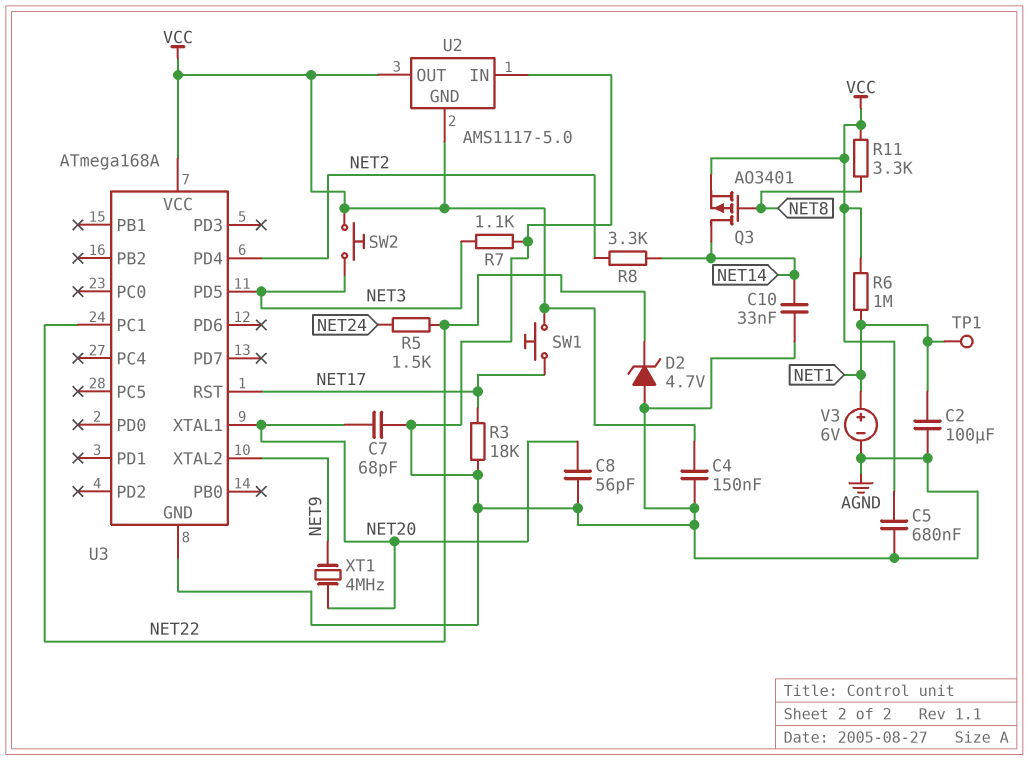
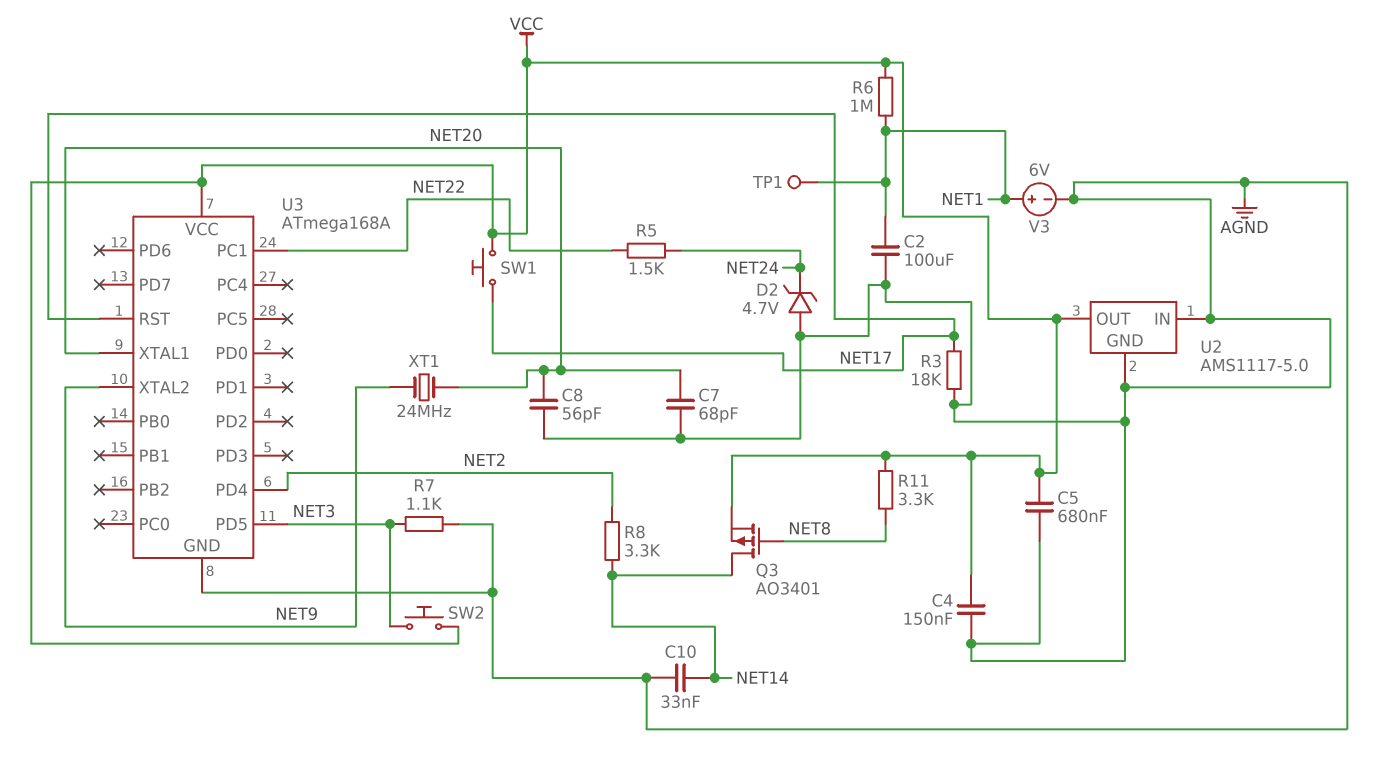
D2: zener 4.7V (A AGND, K NET22) -> zener 4.7V (A AGND, K NET24)
U2 pin GND: VCC -> AGND
XT1: 4MHz (NET9, NET20) -> 24MHz (NET9, NET20)

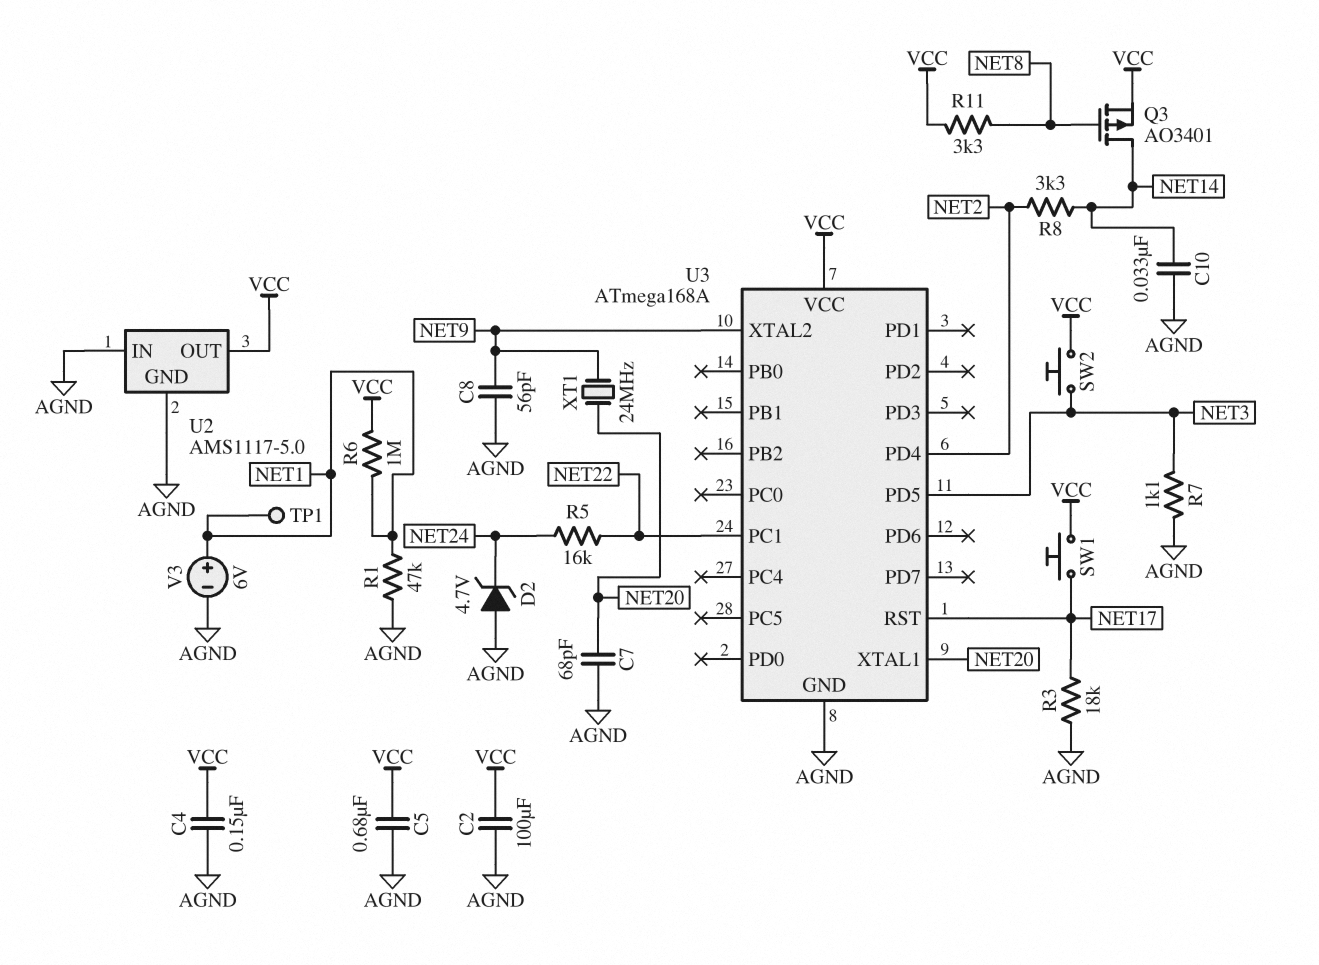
C2: 100uF (AGND, NET1) -> 100uF (AGND, VCC)
C8: 56pF (AGND, NET20) -> 56pF (AGND, NET9)
R1: none -> 47k (AGND, NET1)
R5: 1.5k (NET22, NET24) -> 16k (NET22, NET24)

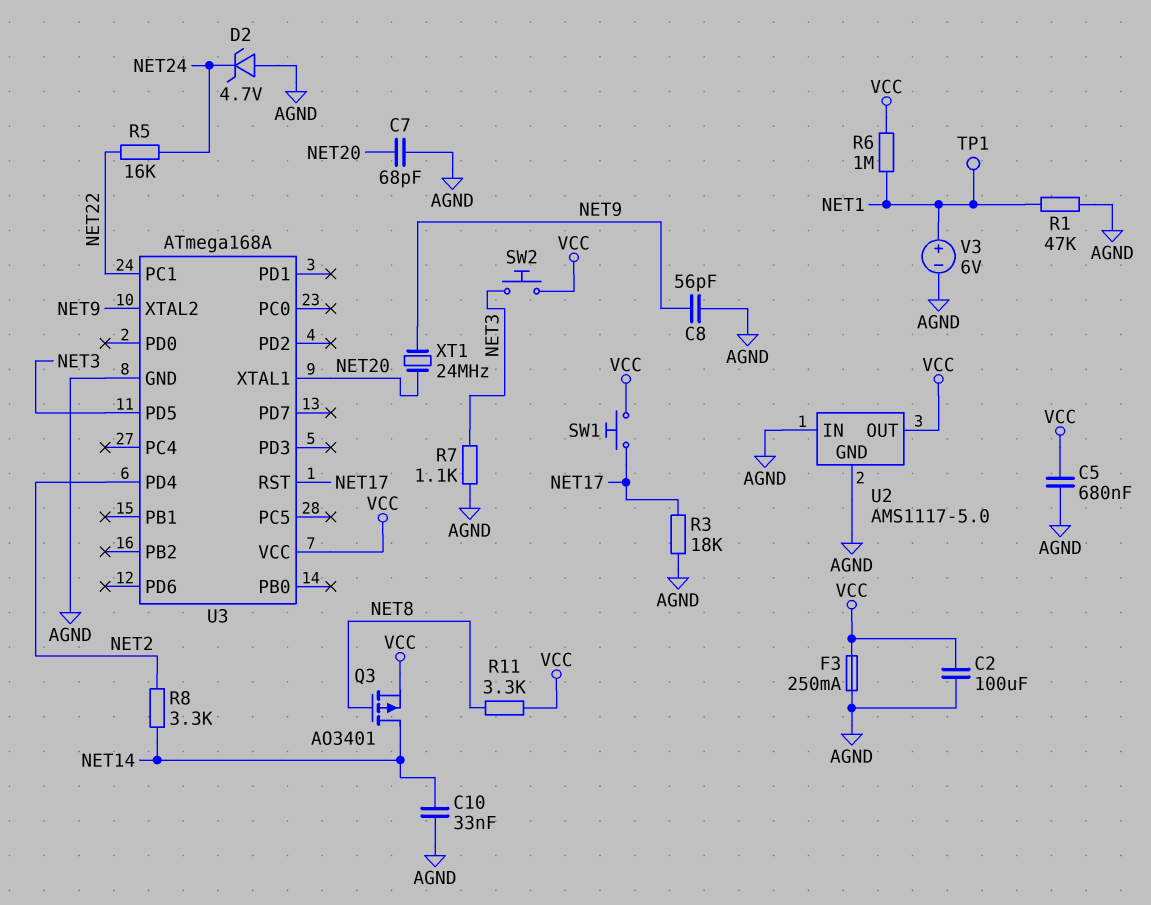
C4: 150nF (AGND, VCC) -> none
F3: none -> 250mA (AGND, VCC)

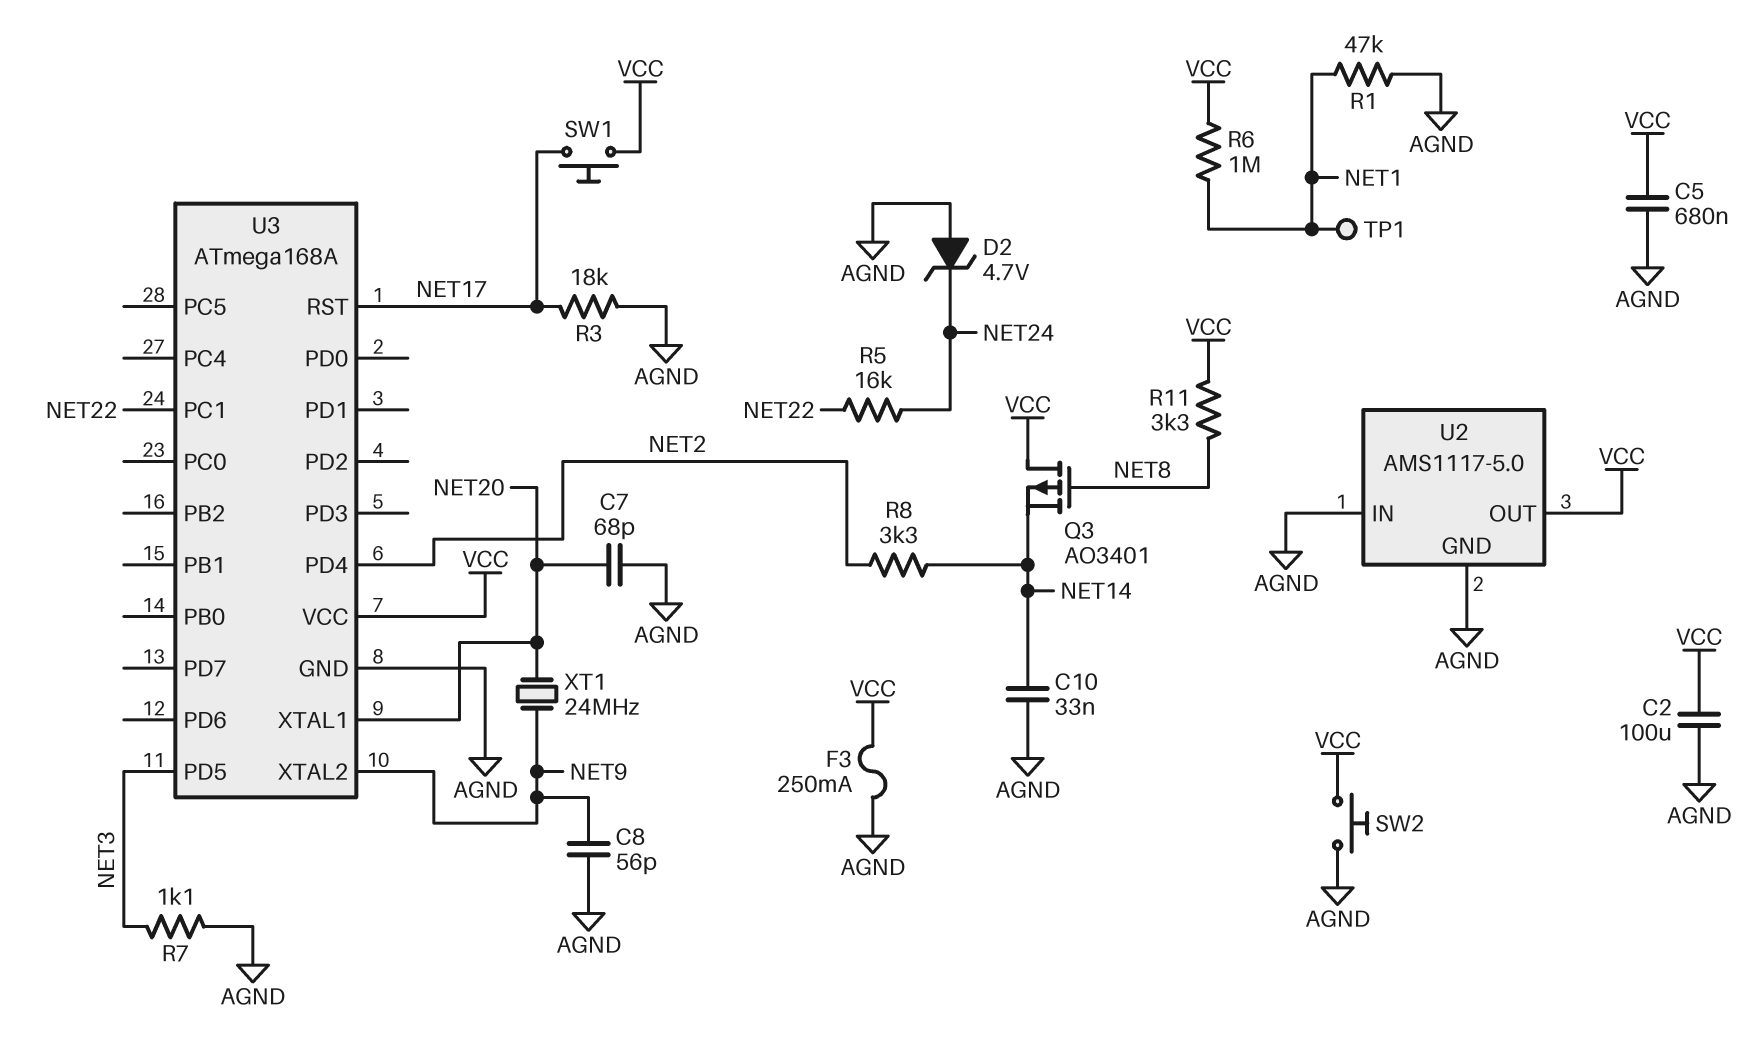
Q3: PMOS AO3401 (G NET8, D NET14, S VCC) -> PMOS AO3401 (G NET8, D VCC, S NET14)
SW2: button (NET3, VCC) -> button (AGND, VCC)
V3: 6V (plus NET1, minus AGND) -> none

